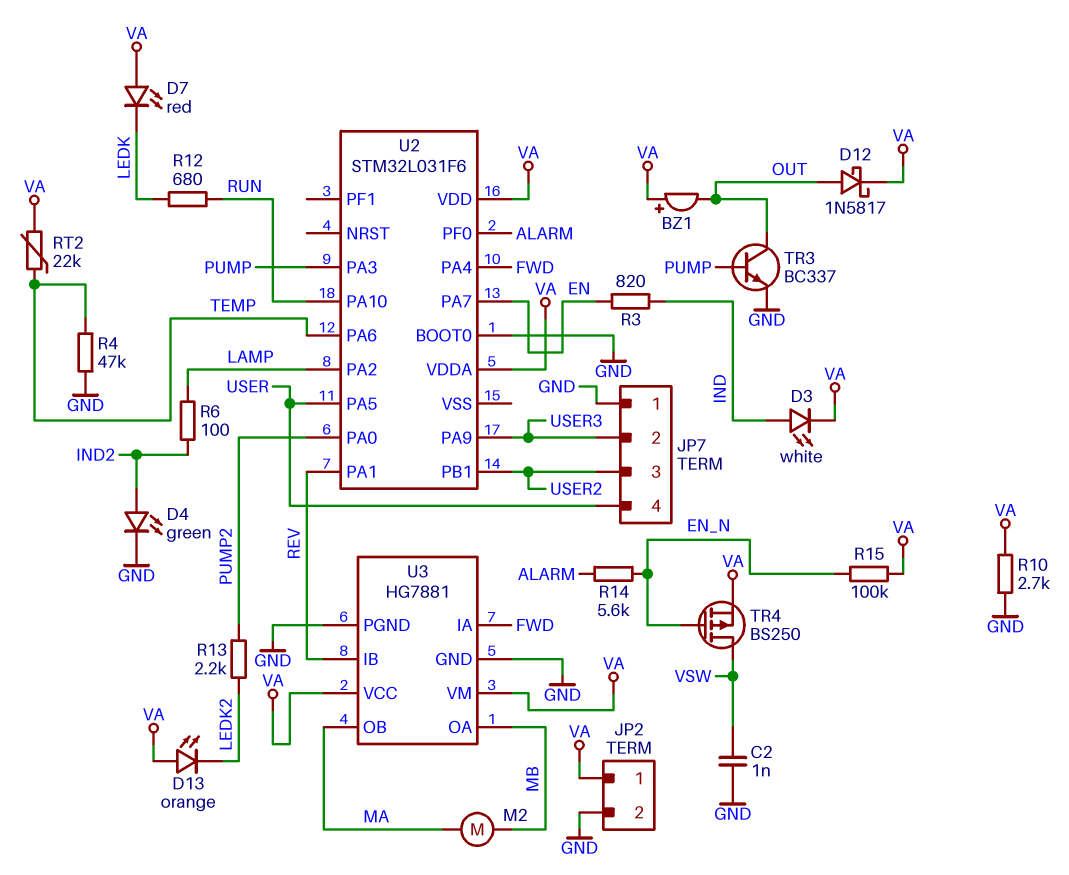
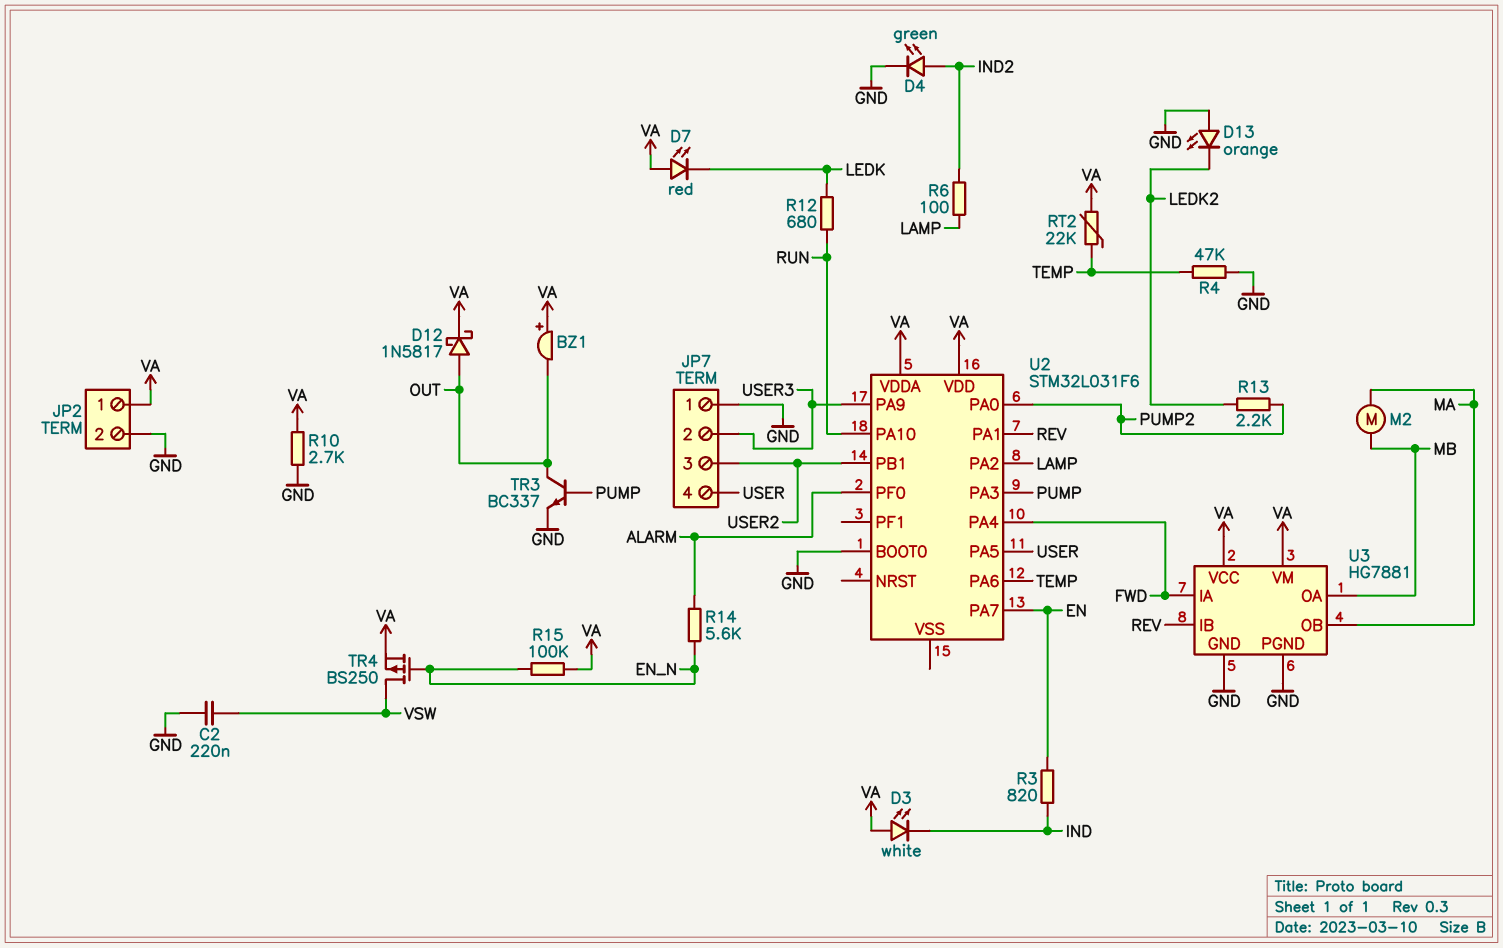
C2: 1nF (GND, VSW) -> 220nF (GND, VSW)
D3: LED white (A IND, K VA) -> LED white (A VA, K IND)
D13: LED orange (A VA, K LEDK2) -> LED orange (A GND, K LEDK2)

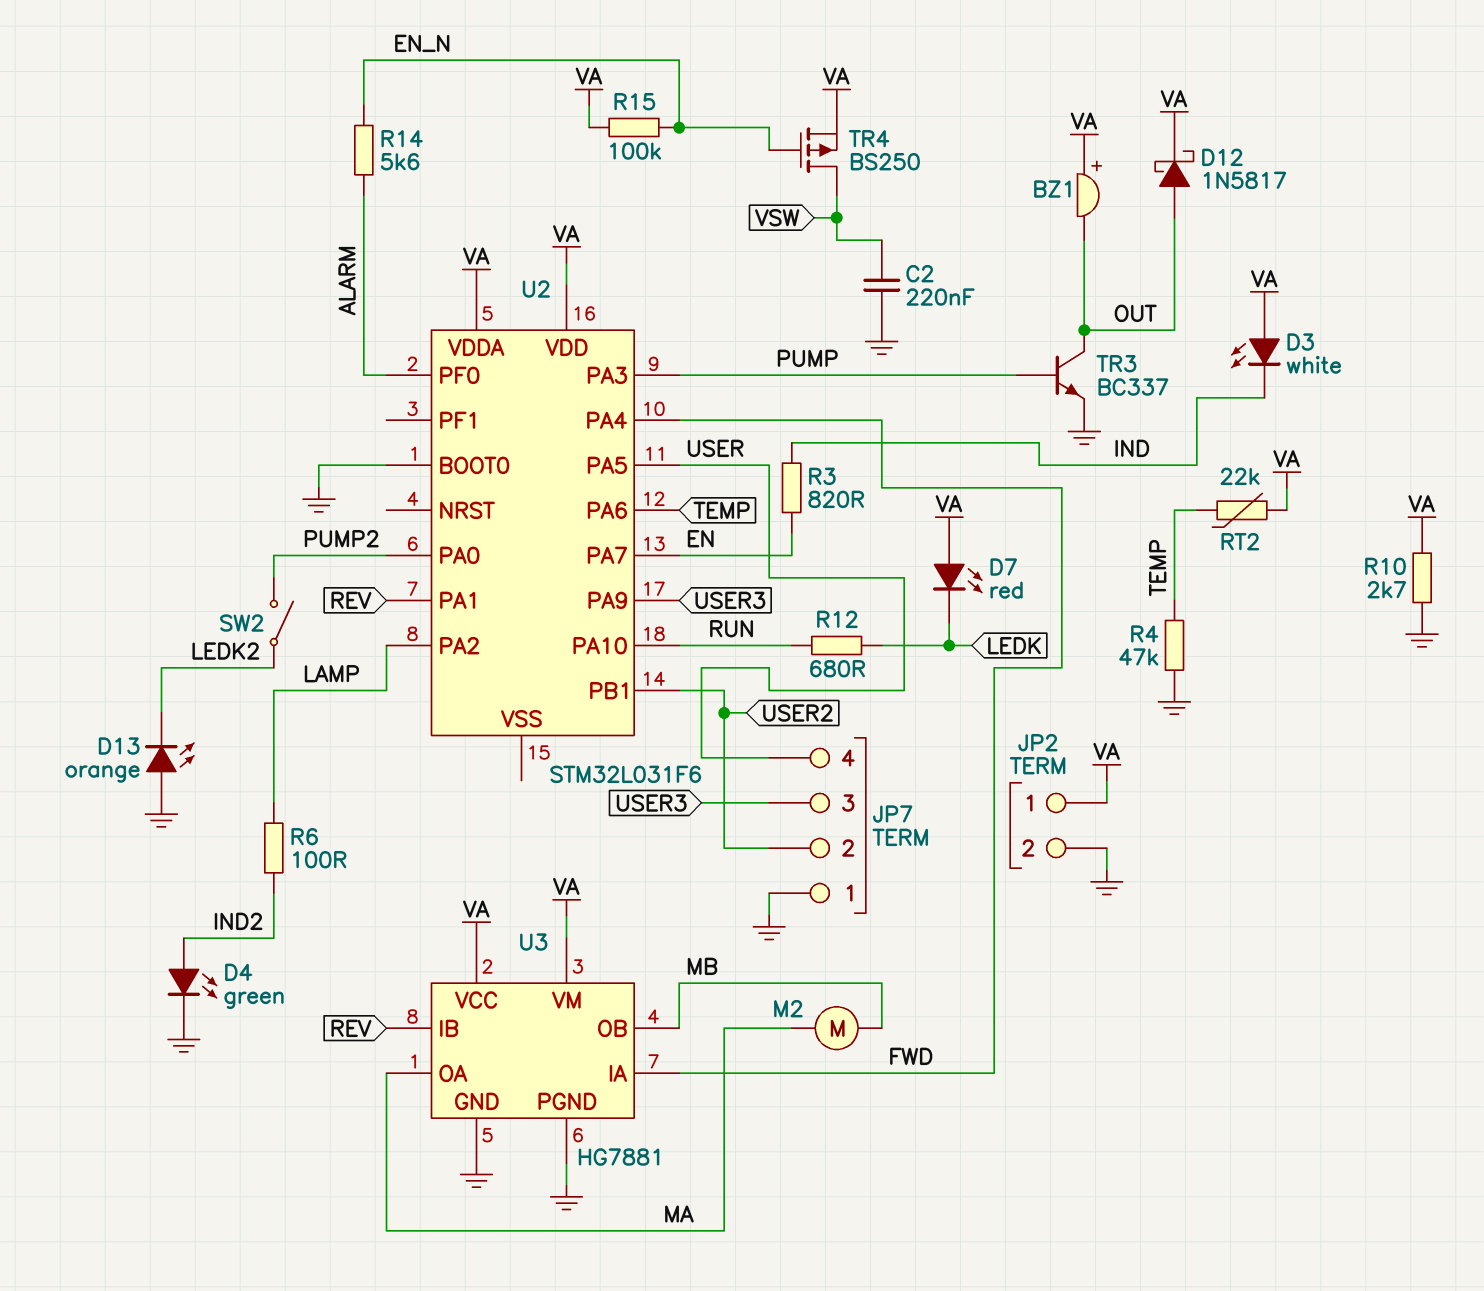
JP7 pin 2: USER3 -> USER2
JP7 pin 3: USER2 -> USER3
R13: 2.2k (LEDK2, PUMP2) -> none
SW2: none -> switch (LEDK2, PUMP2)
U3 pin OA: MB -> MA
U3 pin OB: MA -> MB

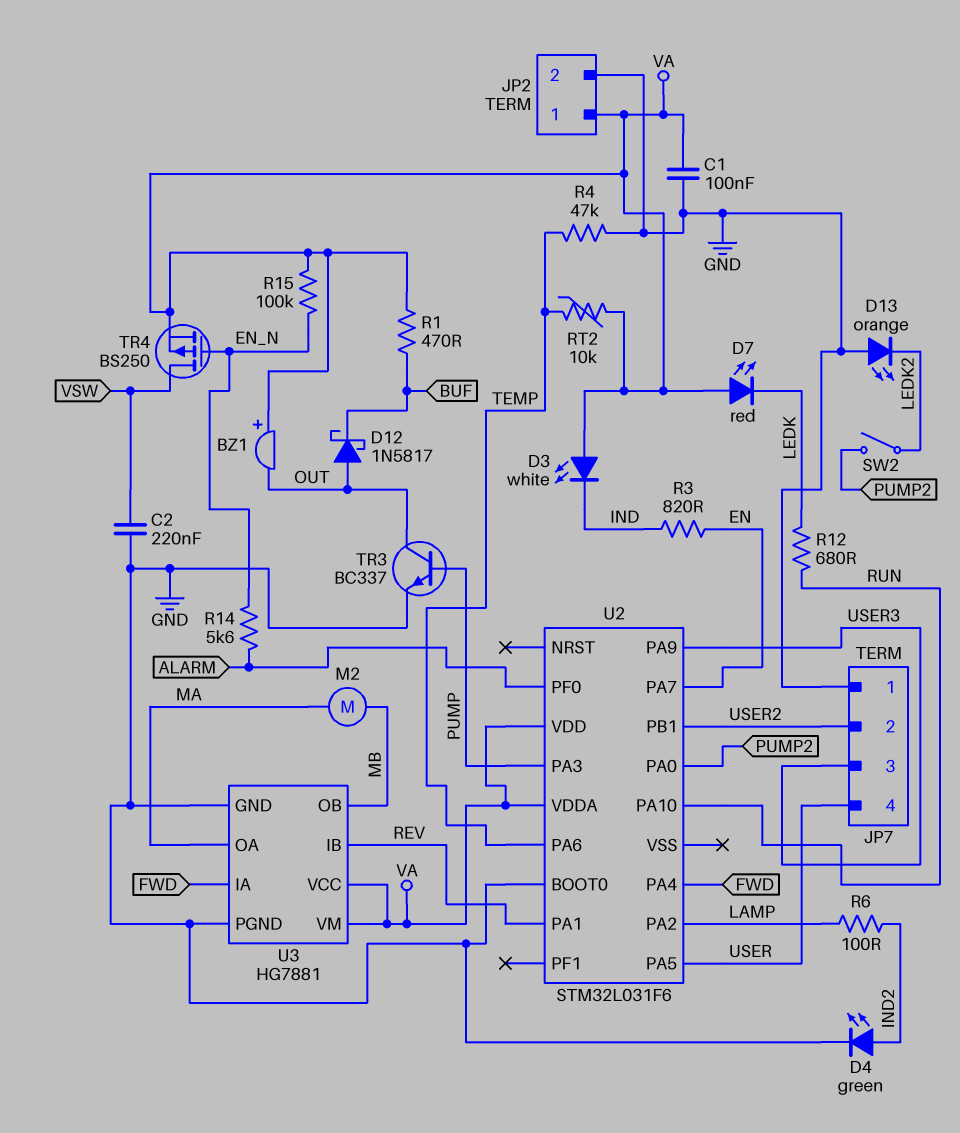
C1: none -> 100nF (GND, VA)
D12: schottky 1N5817 (A OUT, K VA) -> schottky 1N5817 (A OUT, K BUF)
R1: none -> 470 (BUF, VA)
R10: 2.7k (GND, VA) -> none
RT2: 22k (TEMP, VA) -> 10k (TEMP, VA)

